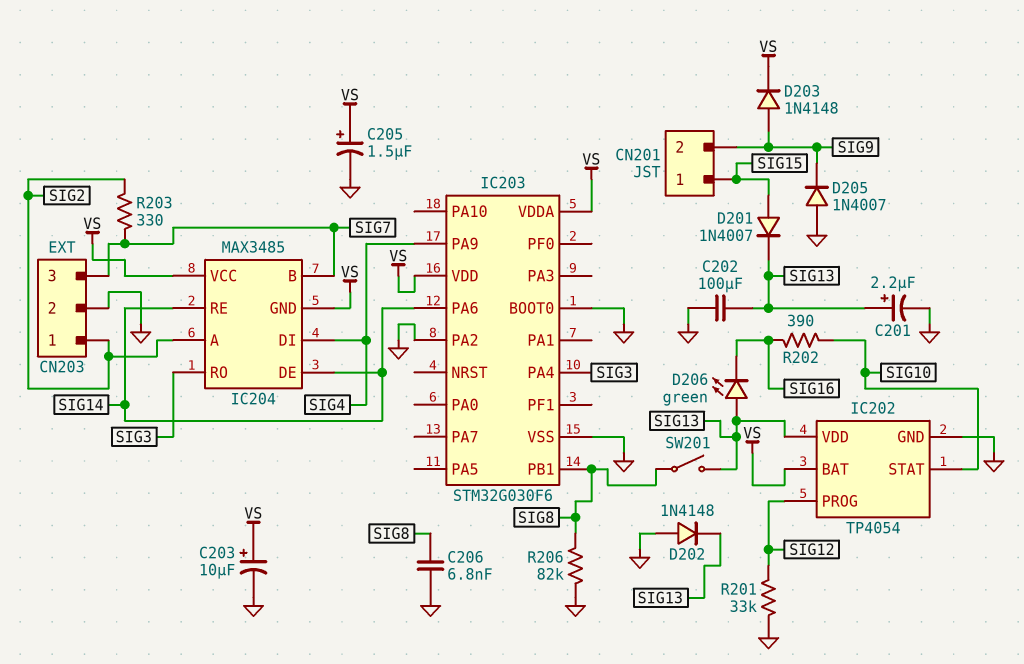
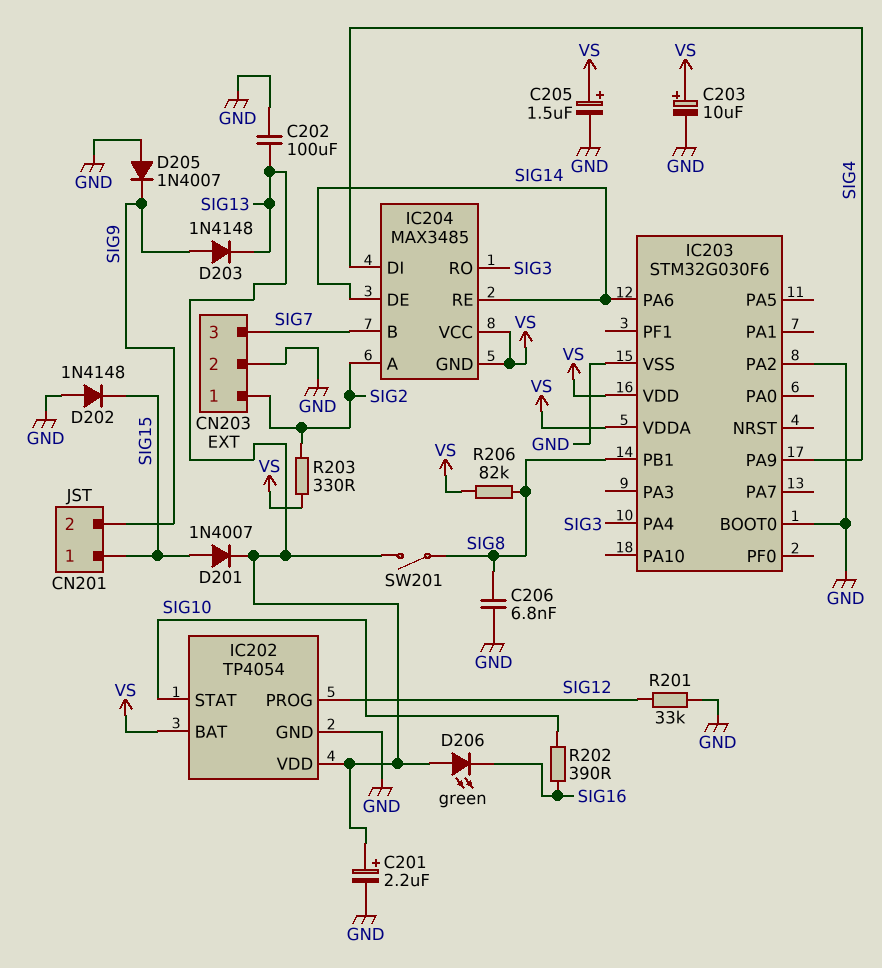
D202: diode 1N4148 (A GND, K SIG13) -> diode 1N4148 (A GND, K SIG15)
D203: diode 1N4148 (A SIG9, K VS) -> diode 1N4148 (A SIG9, K SIG13)
R203: 330 (SIG2, SIG7) -> 330 (SIG2, VS)
R206: 82k (GND, SIG8) -> 82k (SIG8, VS)

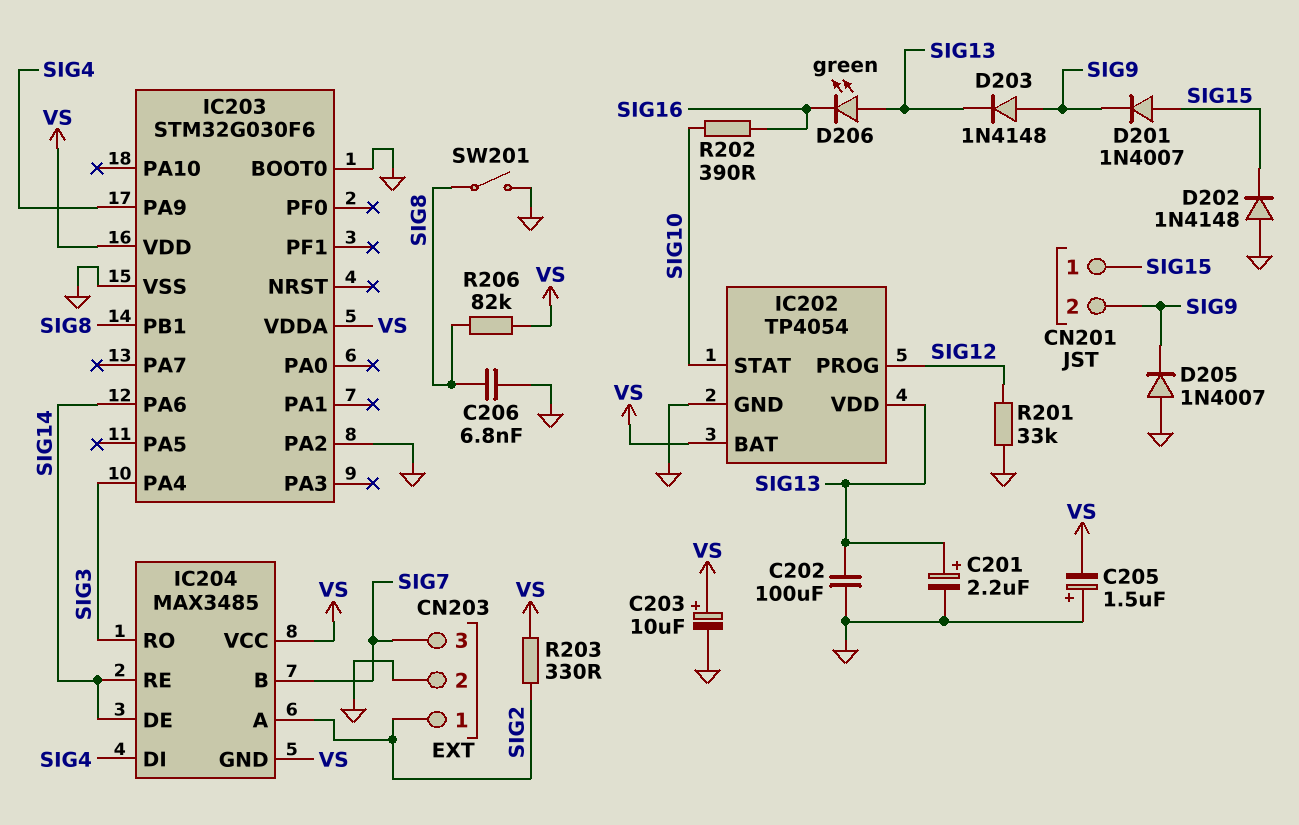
C205: 1.5uF (plus VS, minus GND) -> 1.5uF (plus GND, minus VS)
D201: diode 1N4007 (A SIG15, K SIG13) -> diode 1N4007 (A SIG15, K SIG9)
SW201: switch (SIG8, SIG13) -> switch (GND, SIG8)

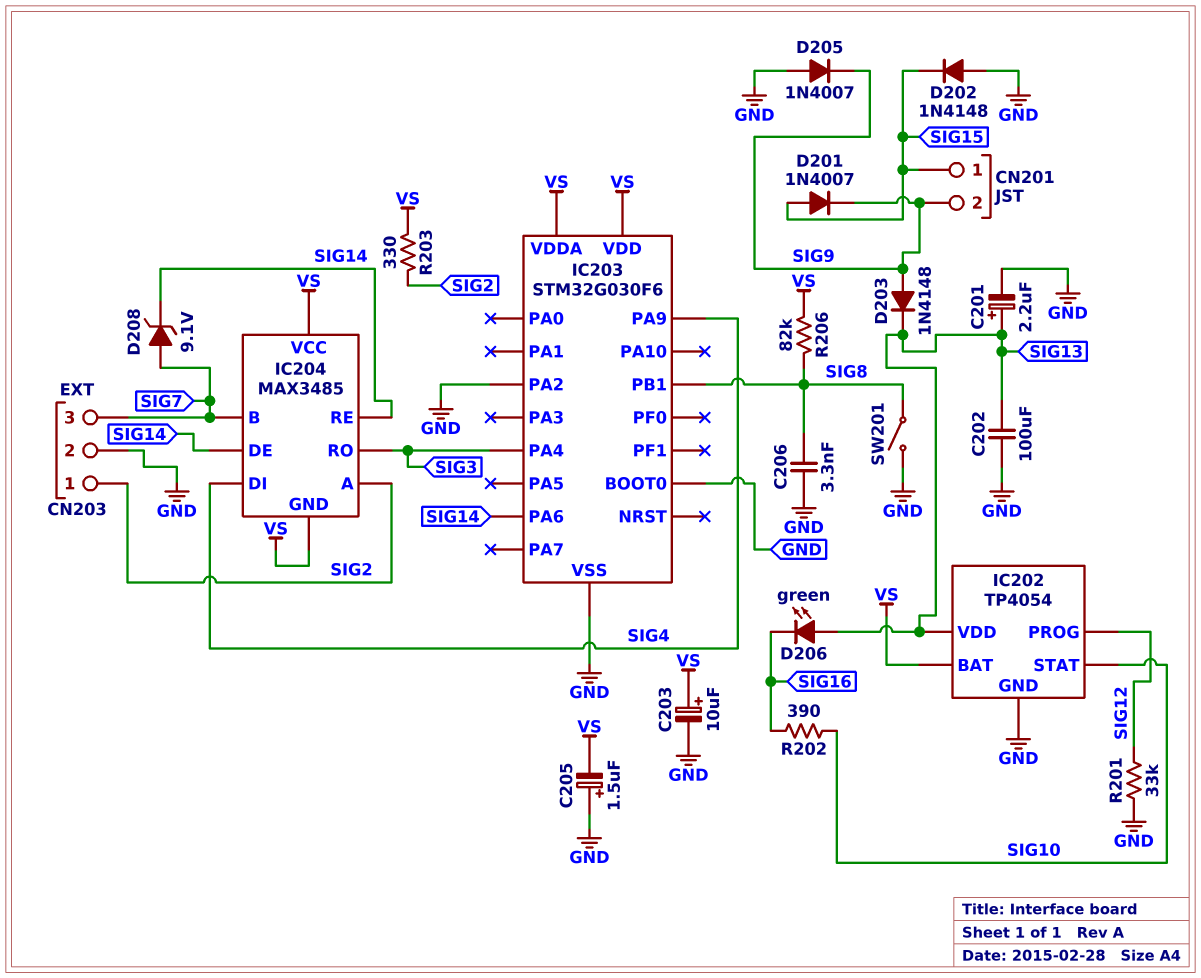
C206: 6.8nF (GND, SIG8) -> 3.3nF (GND, SIG8)
D208: none -> zener 9.1V (A SIG7, K SIG14)

